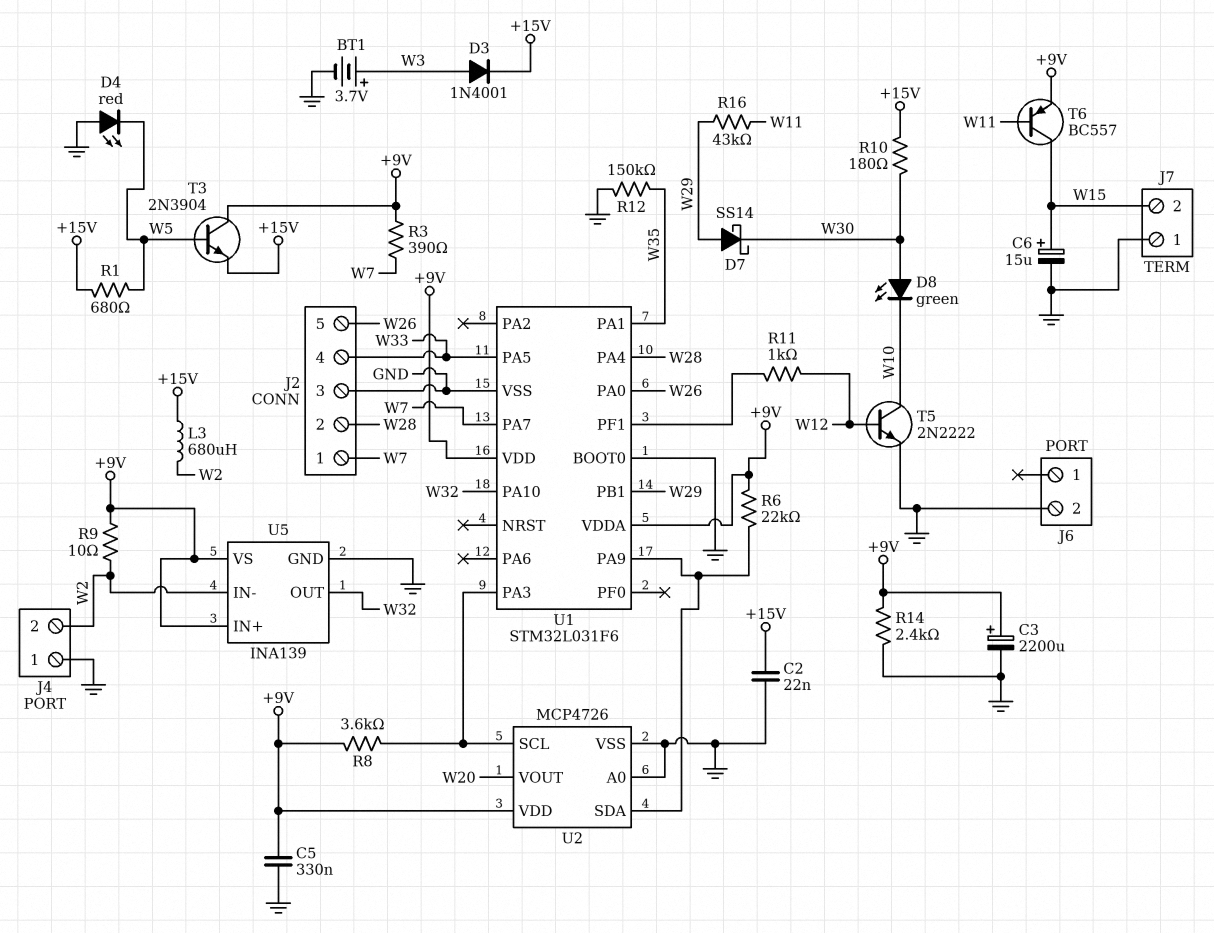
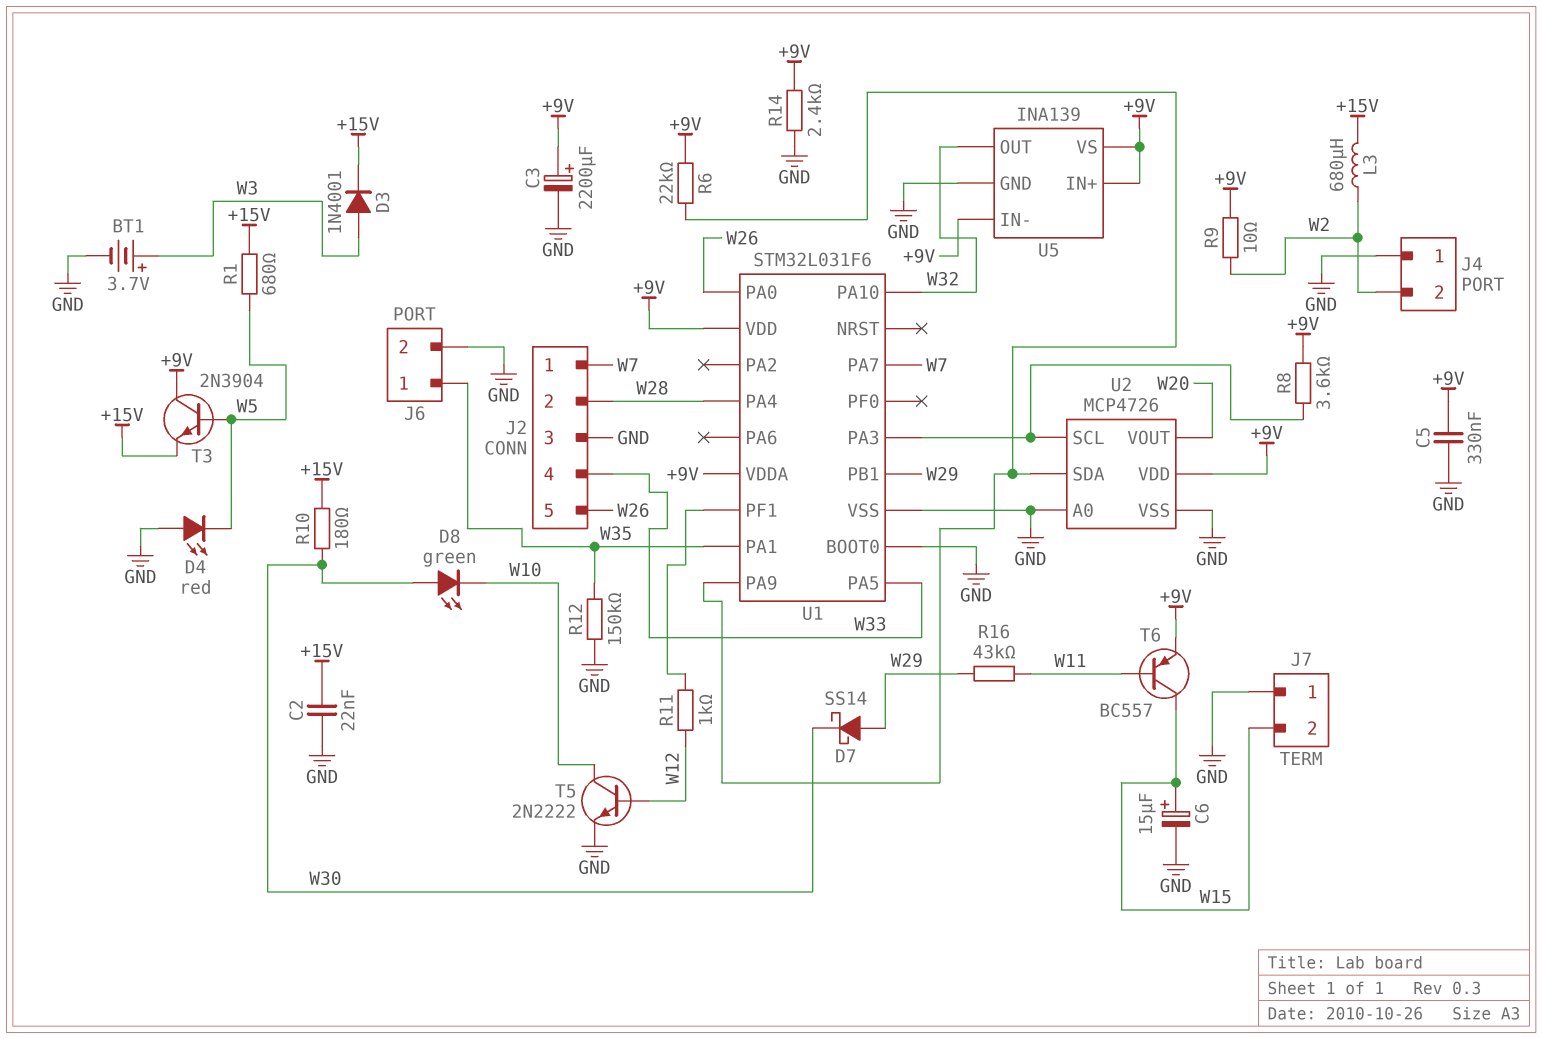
J6 pin 1: none -> W35
R3: 390 (+9V, W7) -> none
U5 pin IN-: W2 -> +9V

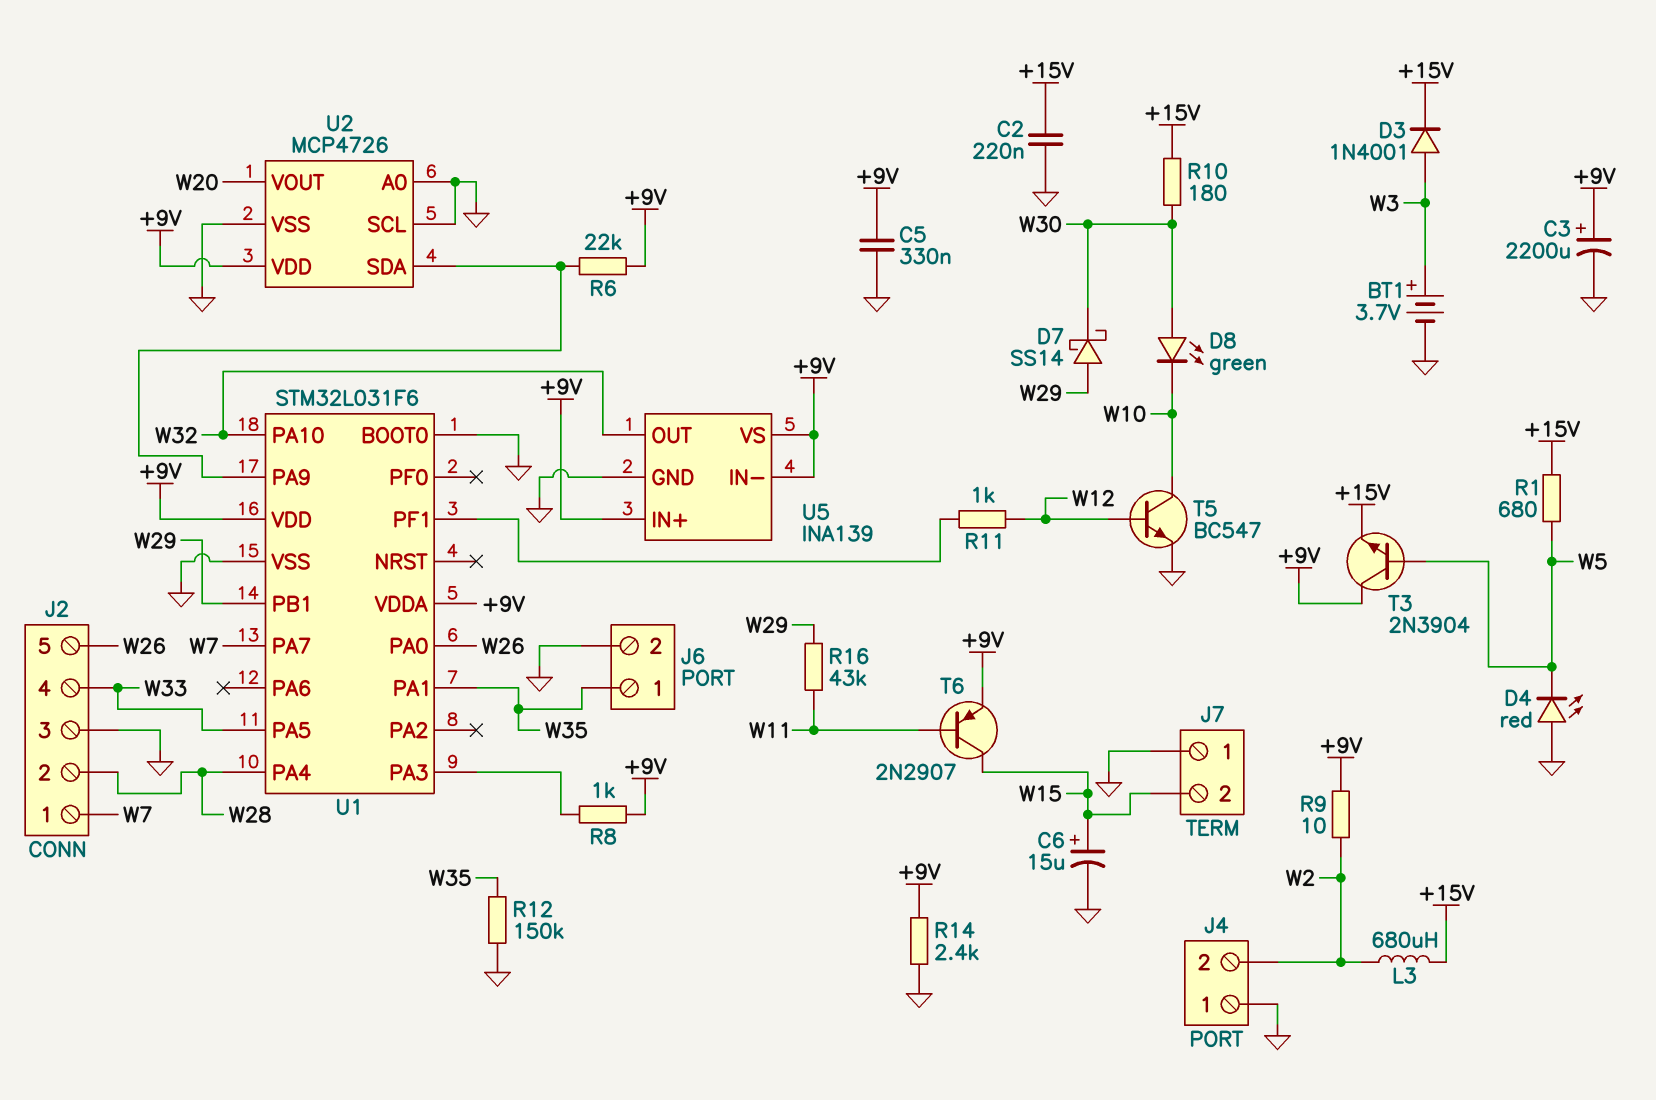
C2: 22nF (+15V, GND) -> 220nF (+15V, GND)
R8: 3.6k (+9V, U1/PA3) -> 1k (+9V, U1/PA3)
T5: NPN 2N2222 (B W12, C W10, E GND) -> NPN BC547 (B W12, C W10, E GND)
T6: PNP BC557 (B W11, C W15, E +9V) -> PNP 2N2907 (B W11, C W15, E +9V)
U2 pin SCL: U1/PA3 -> GND

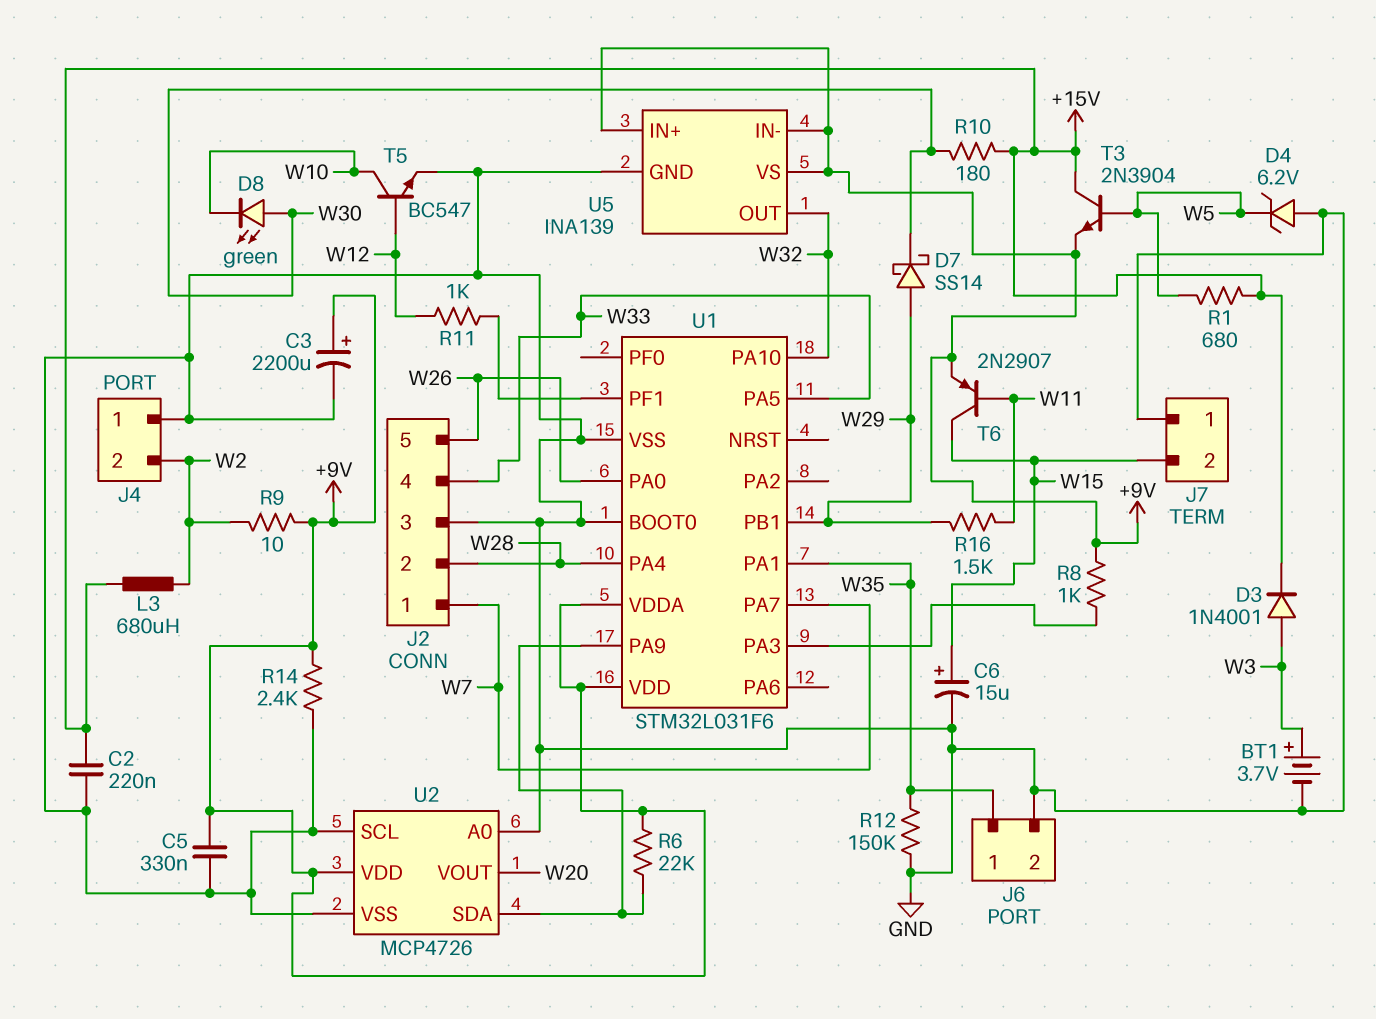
D4: LED red (A GND, K W5) -> zener 6.2V (A GND, K W5)
R16: 43k (W11, W29) -> 1.5k (W11, W29)
T3: NPN 2N3904 (B W5, C +9V, E +15V) -> NPN 2N3904 (B W5, C +15V, E +9V)

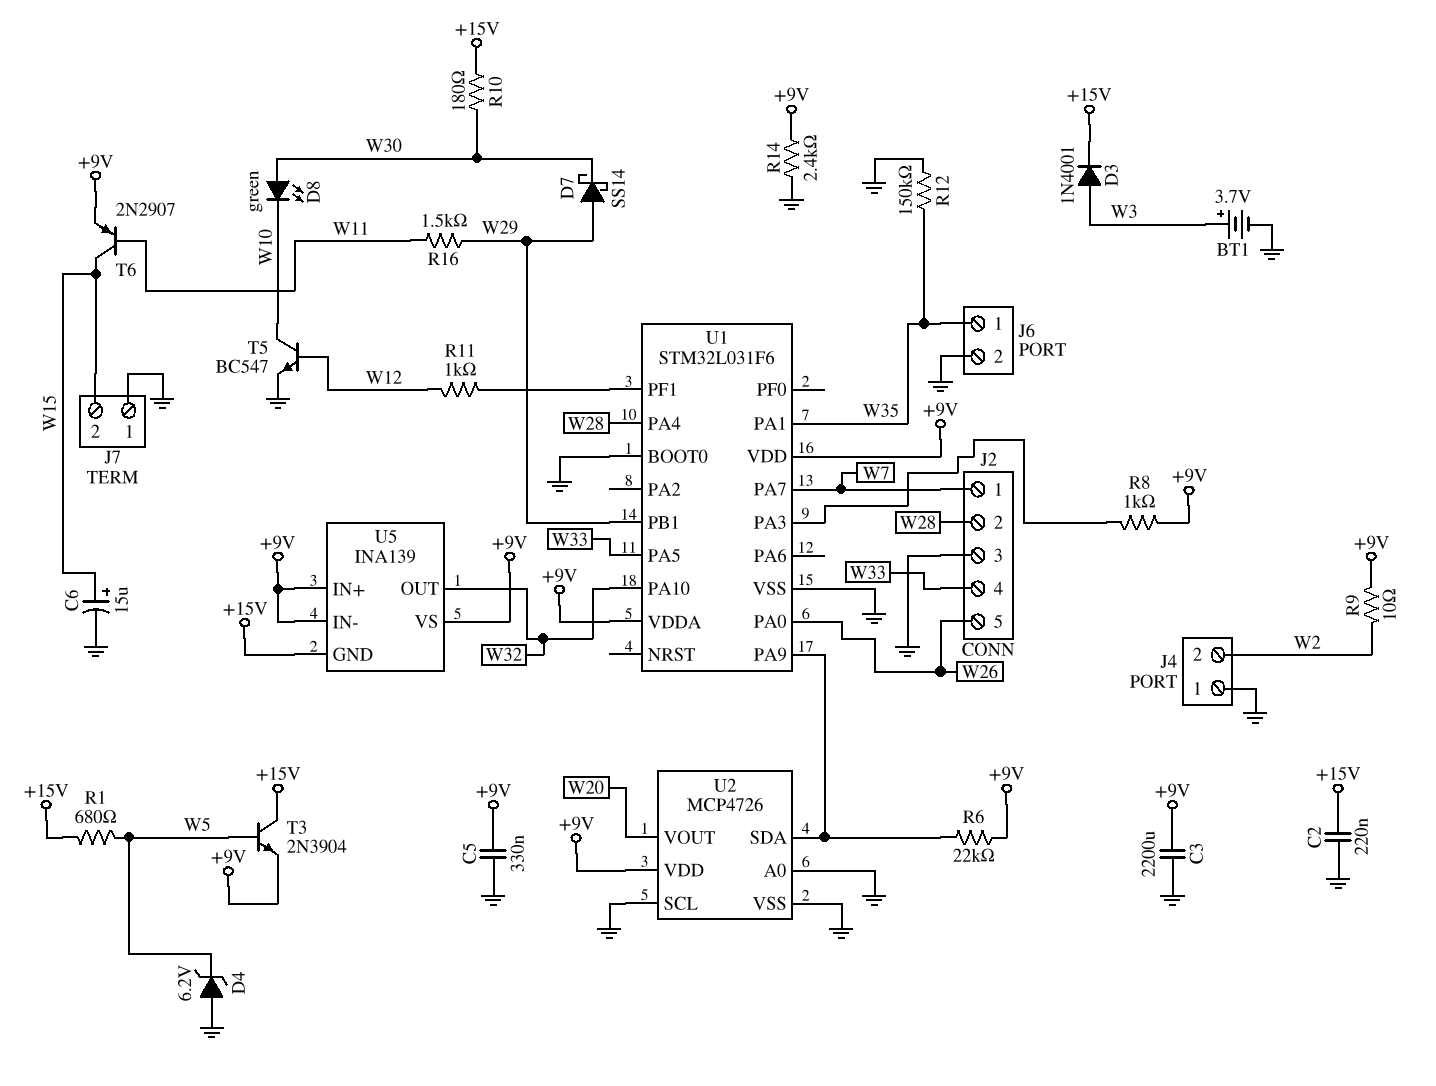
C3: 2200uF (plus +9V, minus GND) -> 2200uF (+9V, GND)
L3: 680uH (+15V, W2) -> none
U5 pin GND: GND -> +15V

